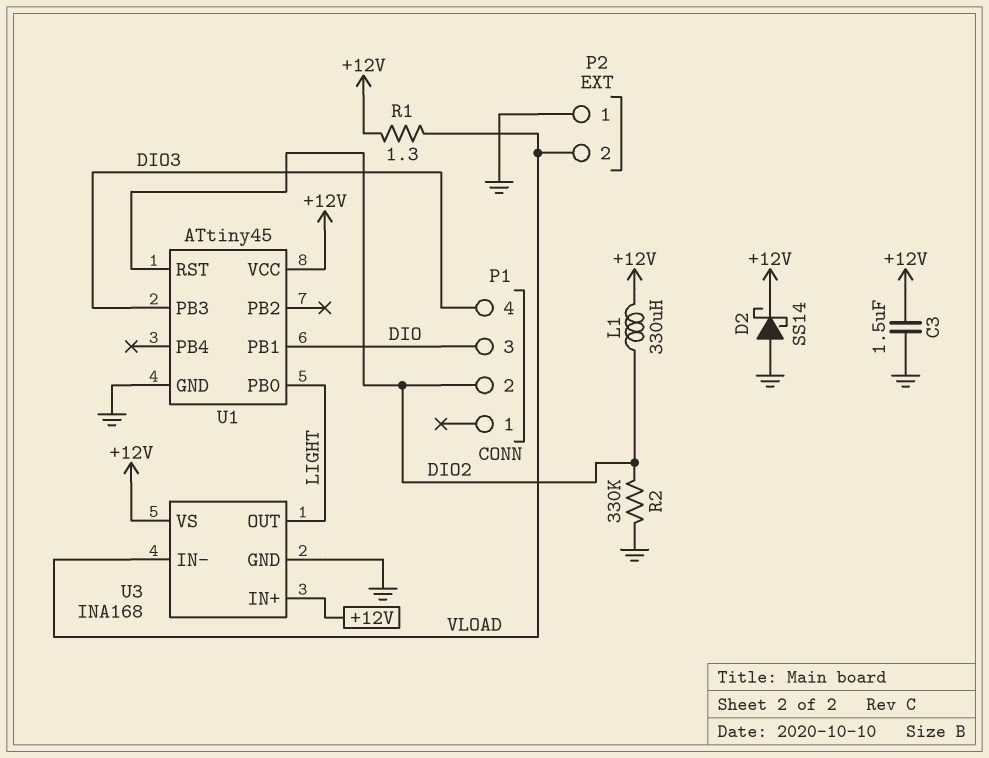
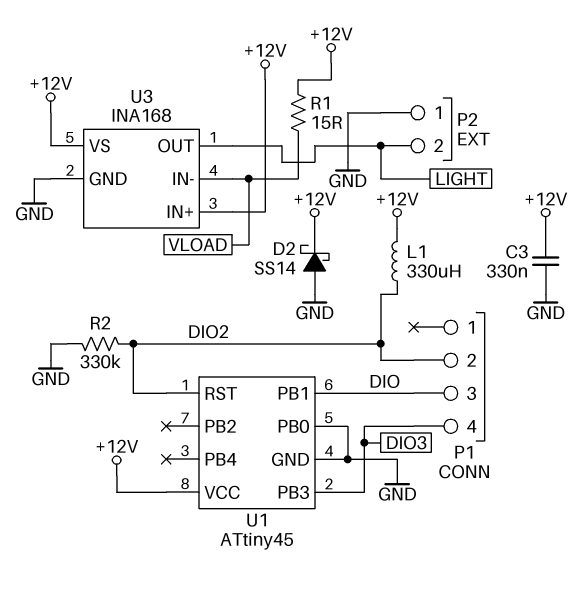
C3: 1.5uF (+12V, GND) -> 330nF (+12V, GND)
P2 pin 2: VLOAD -> LIGHT
R1: 1.3 (+12V, VLOAD) -> 15 (+12V, VLOAD)
U1 pin PB0: LIGHT -> GND

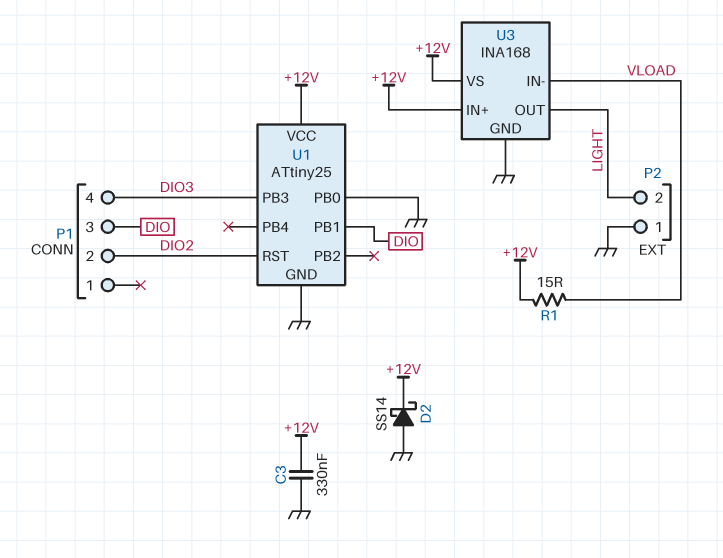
L1: 330uH (+12V, DIO2) -> none
R2: 330k (DIO2, GND) -> none
U1: ATtiny45 -> ATtiny25

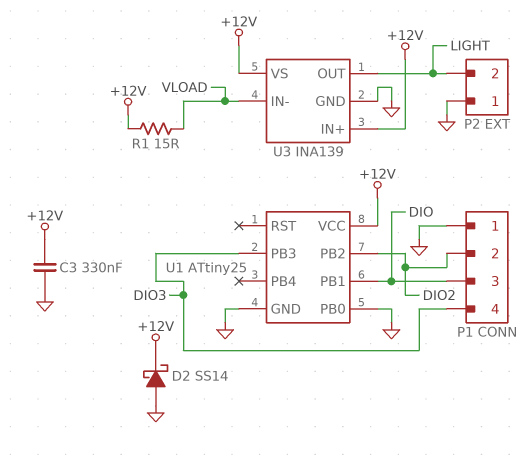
P1 pin 1: none -> GND
U1 pin PB2: none -> DIO2
U1 pin RST: DIO2 -> none
U3: INA168 -> INA139

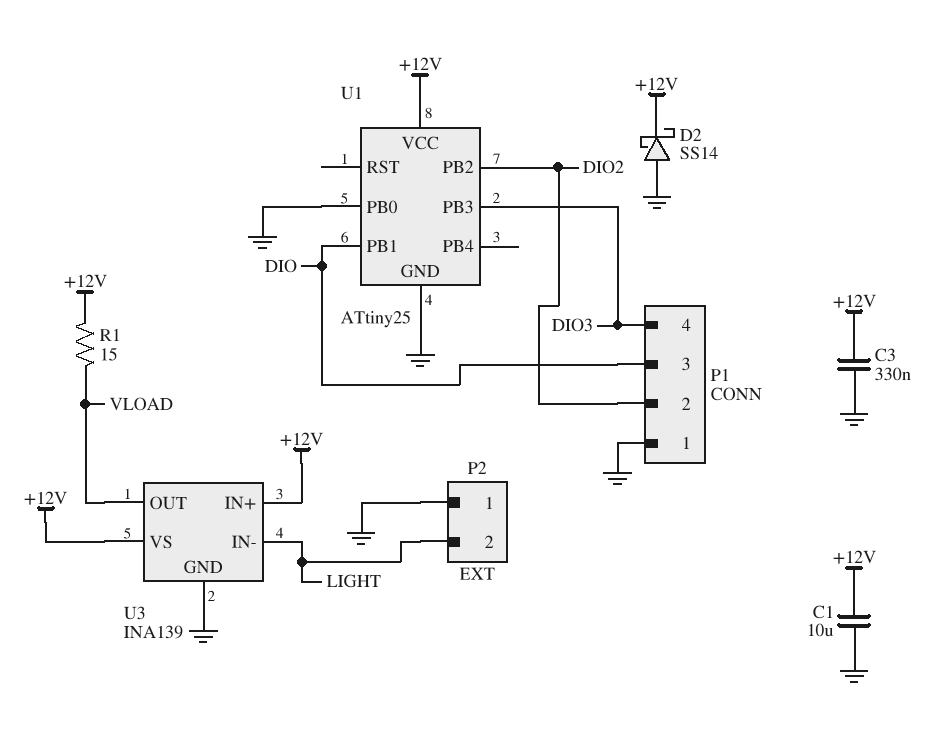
C1: none -> 10uF (+12V, GND)
U3 pin IN-: VLOAD -> LIGHT
U3 pin OUT: LIGHT -> VLOAD

